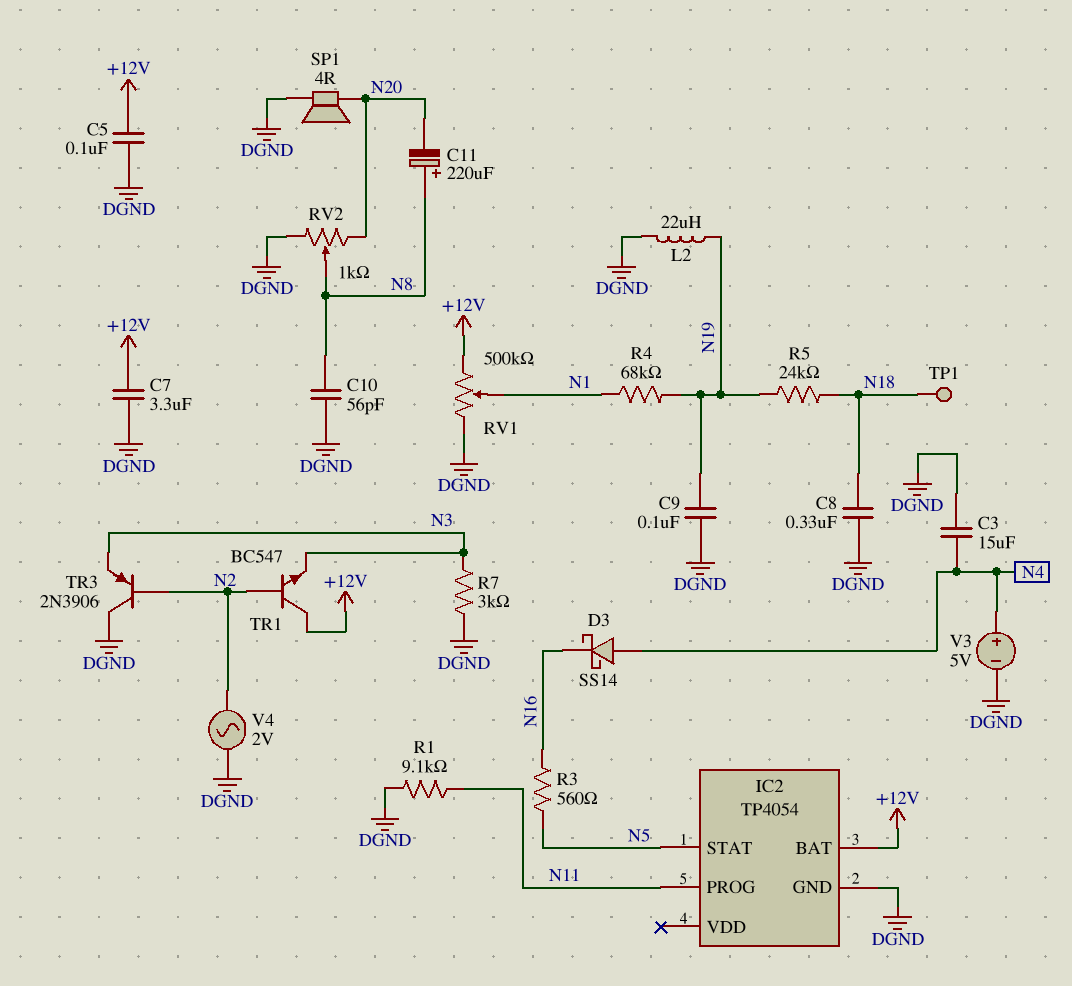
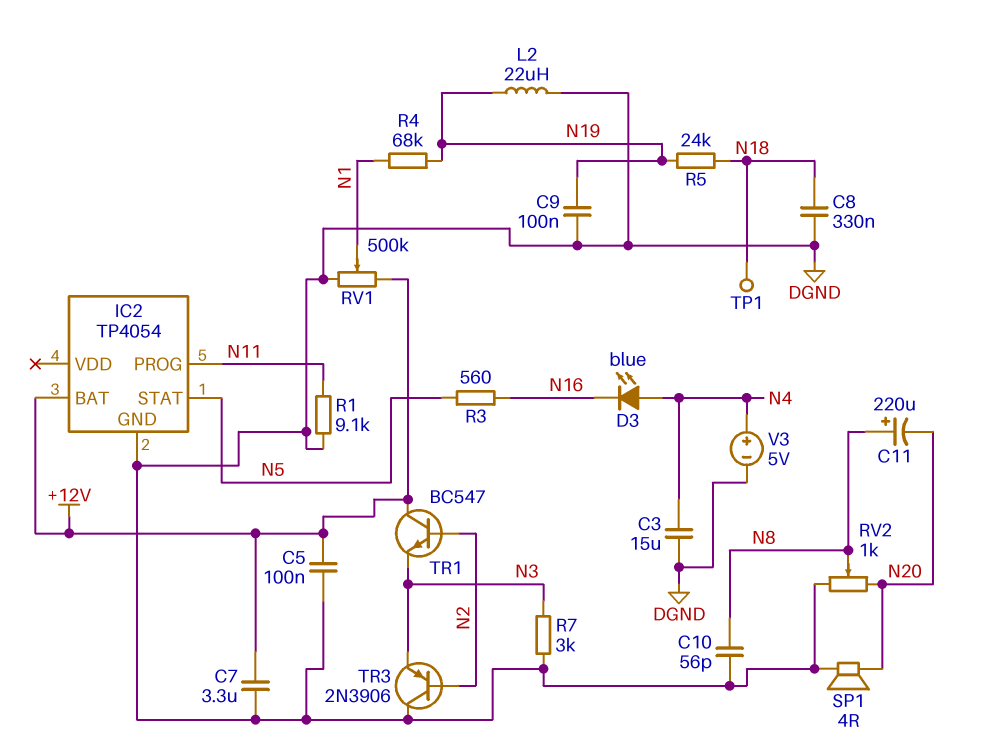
D3: schottky SS14 (A N4, K N16) -> LED blue (A N4, K N16)
V4: AC 2V (DGND, N2) -> none

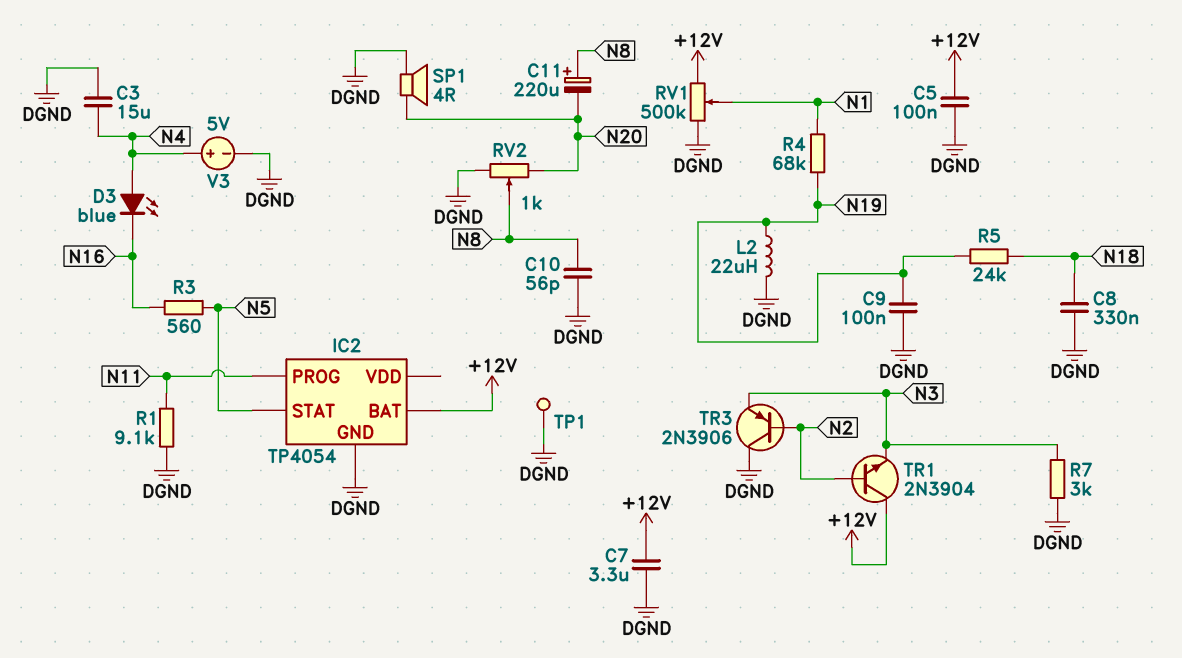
TP1: test point (N18) -> test point (DGND)
TR1: NPN BC547 (B N2, C +12V, E N3) -> NPN 2N3904 (B N2, C +12V, E N3)

